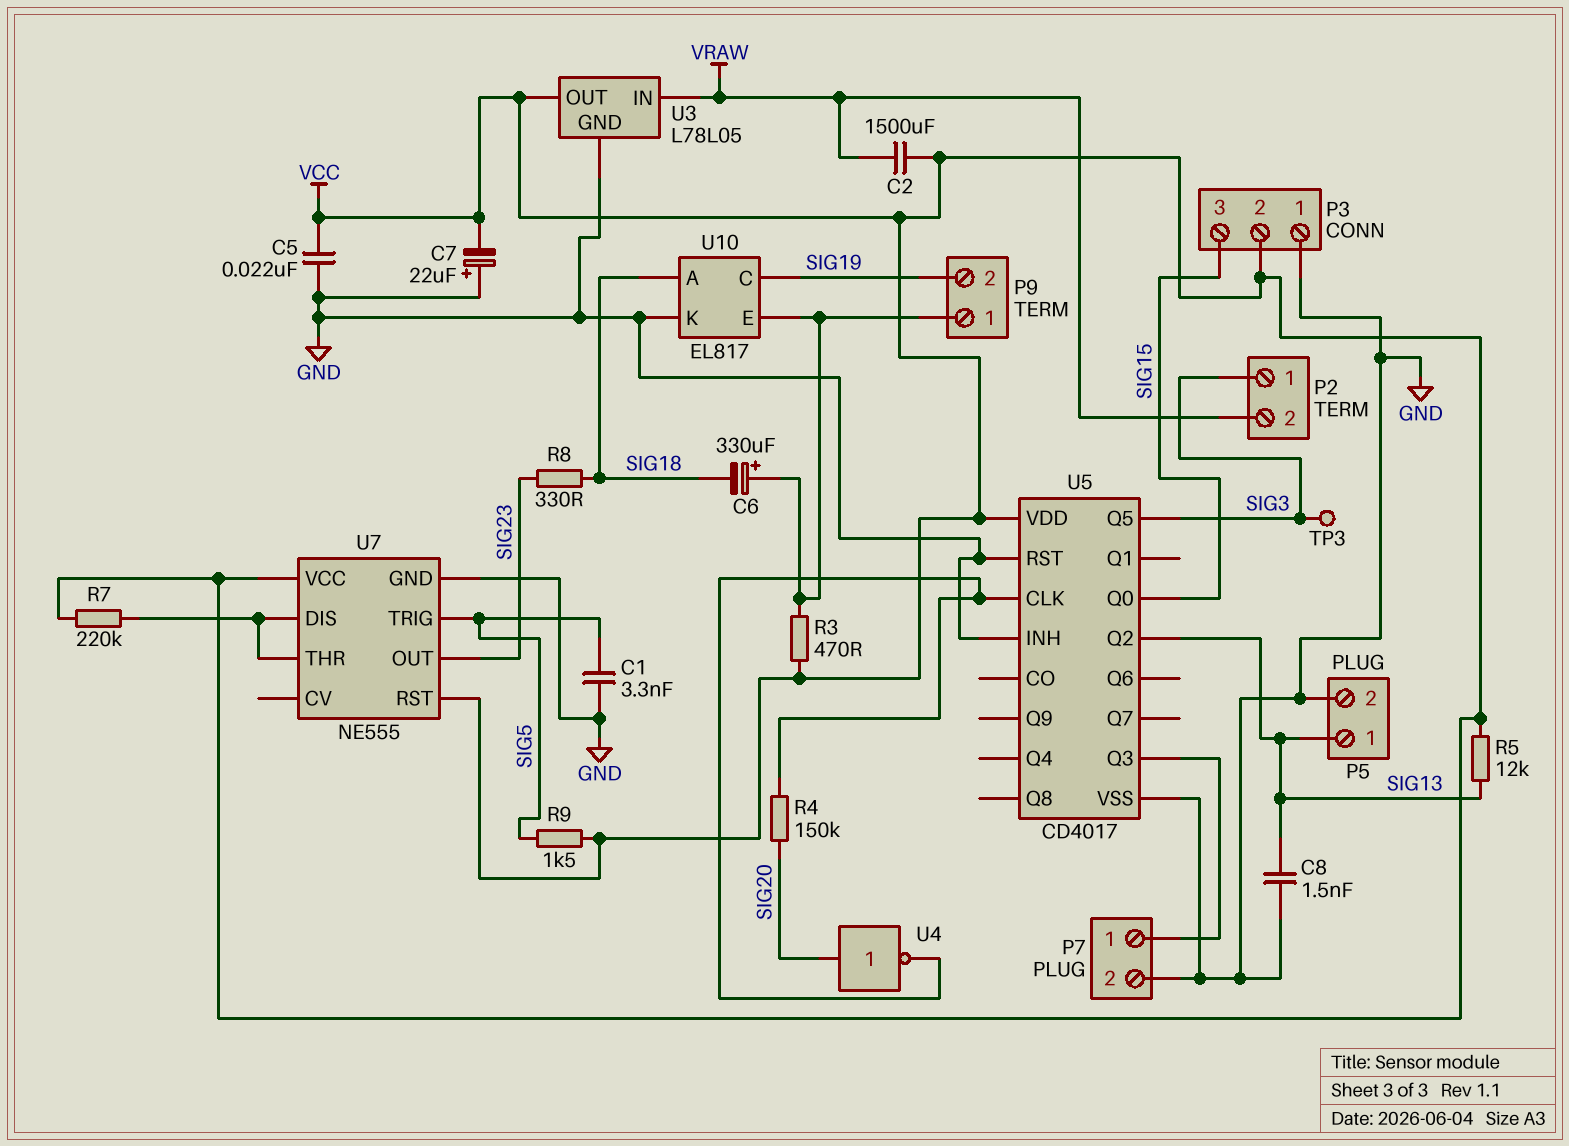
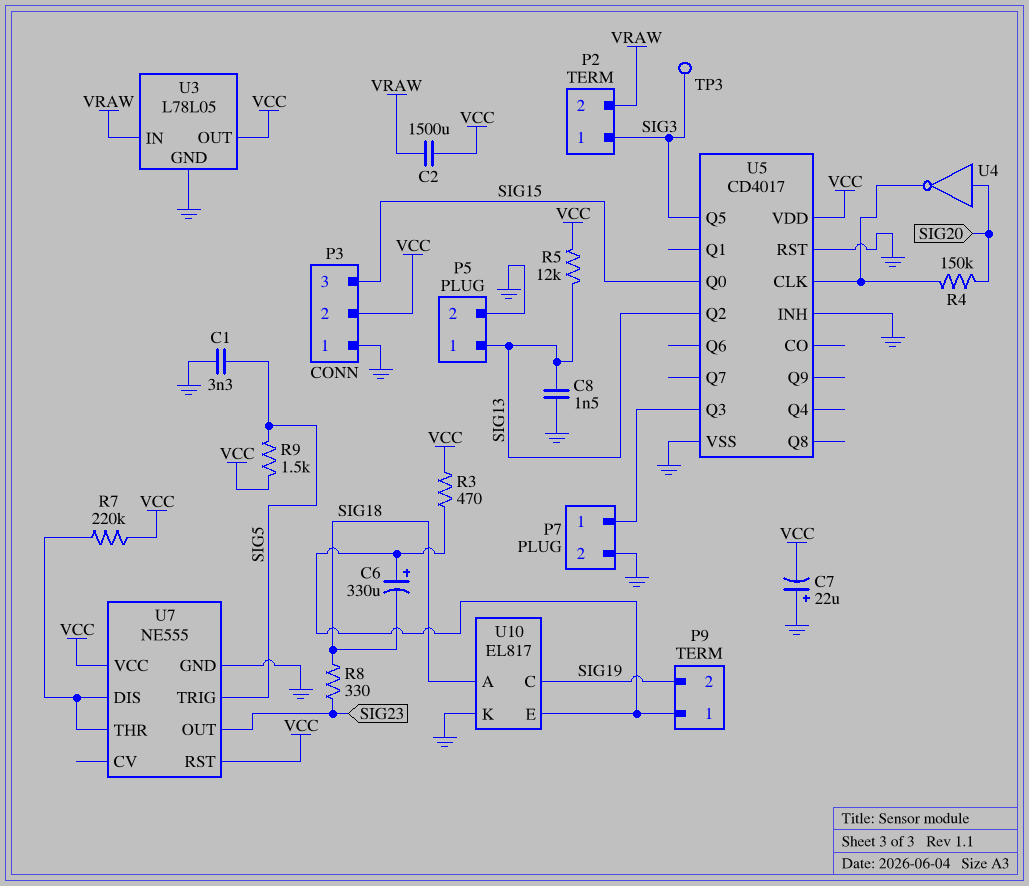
C5: 22nF (GND, VCC) -> none

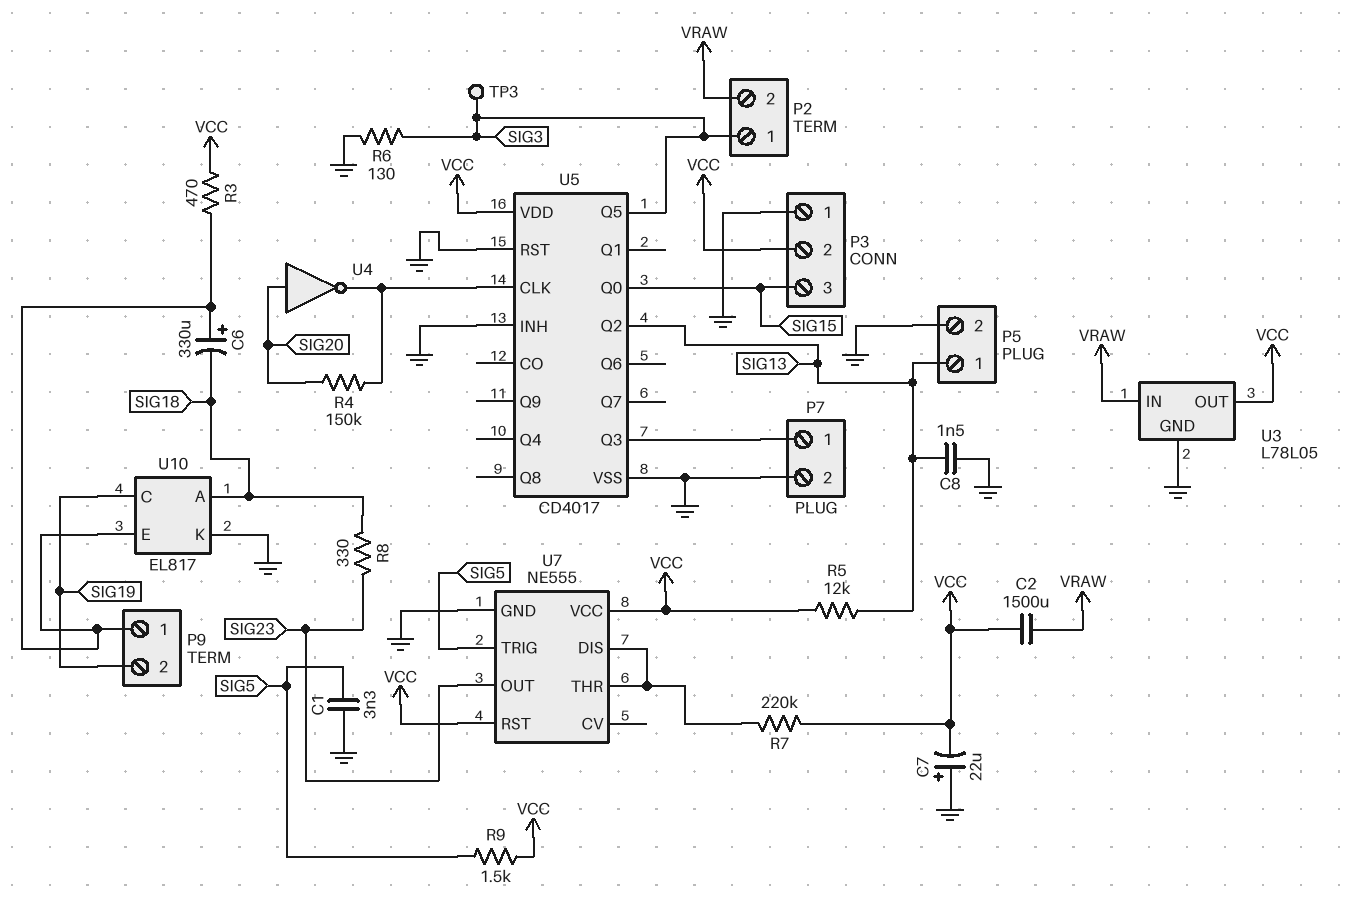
R6: none -> 130 (GND, SIG3)

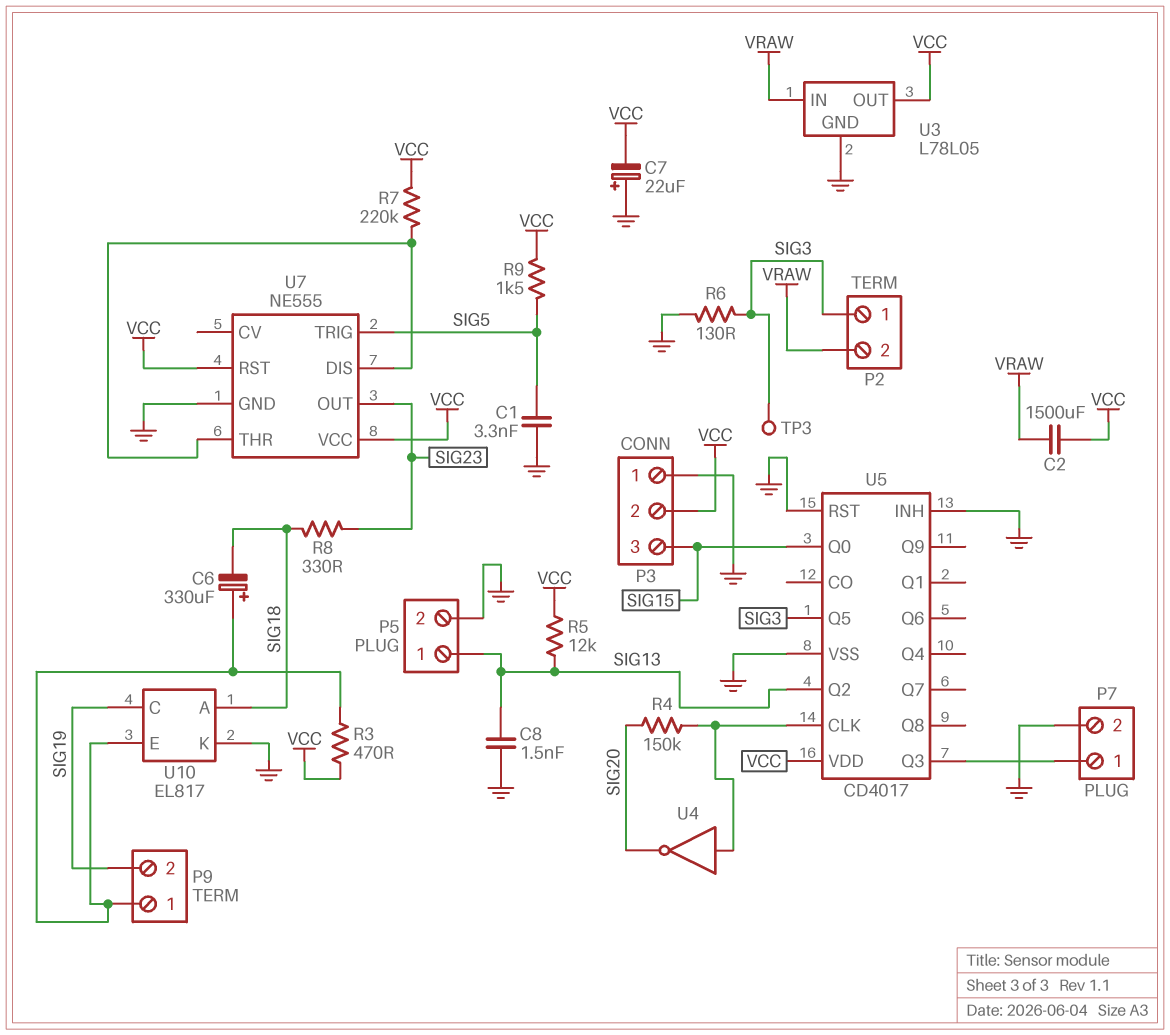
U4: NOT (in SIG20, out U5/CLK) -> NOT (in U5/CLK, out SIG20)

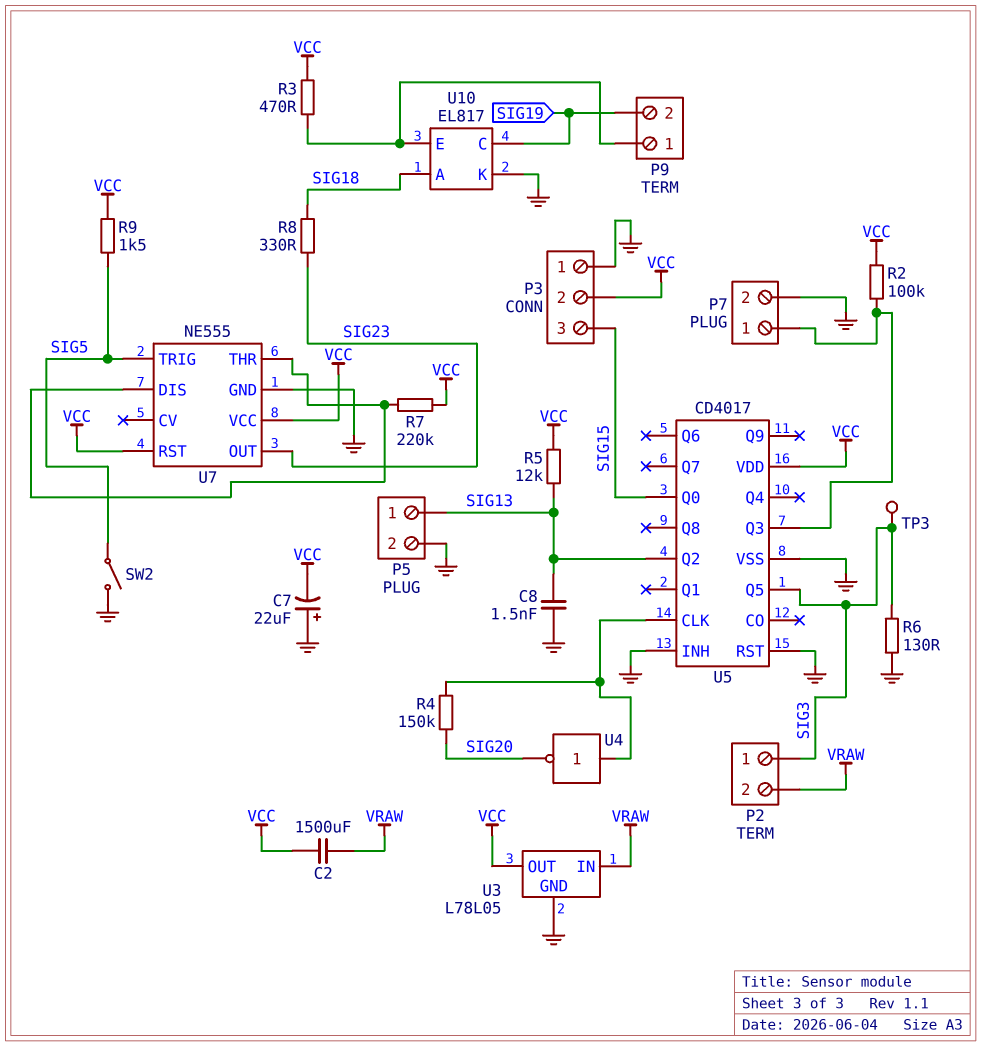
C1: 3.3nF (GND, SIG5) -> none
C6: 330uF (plus P9/1, minus SIG18) -> none
R2: none -> 100k (P7/1, VCC)
SW2: none -> switch (GND, SIG5)

